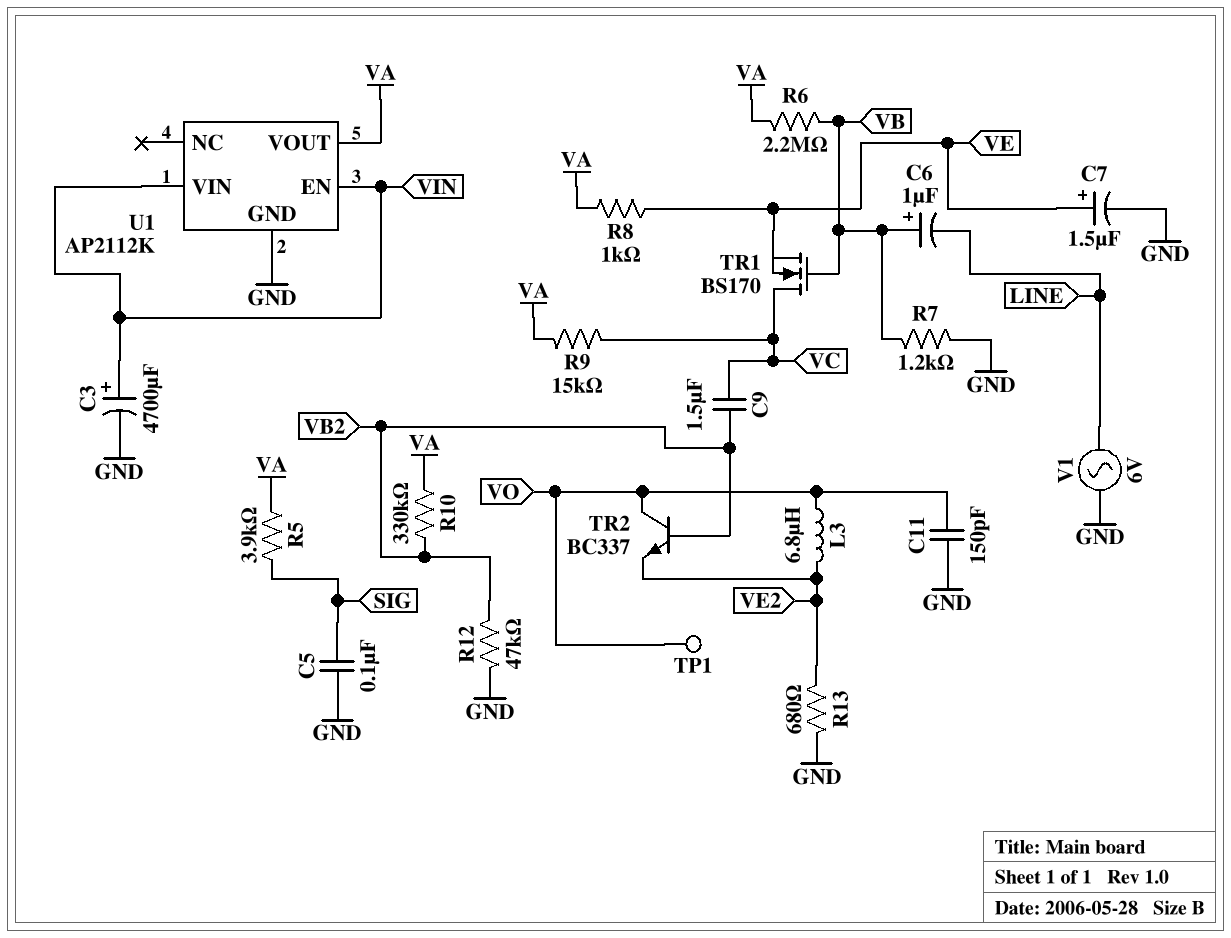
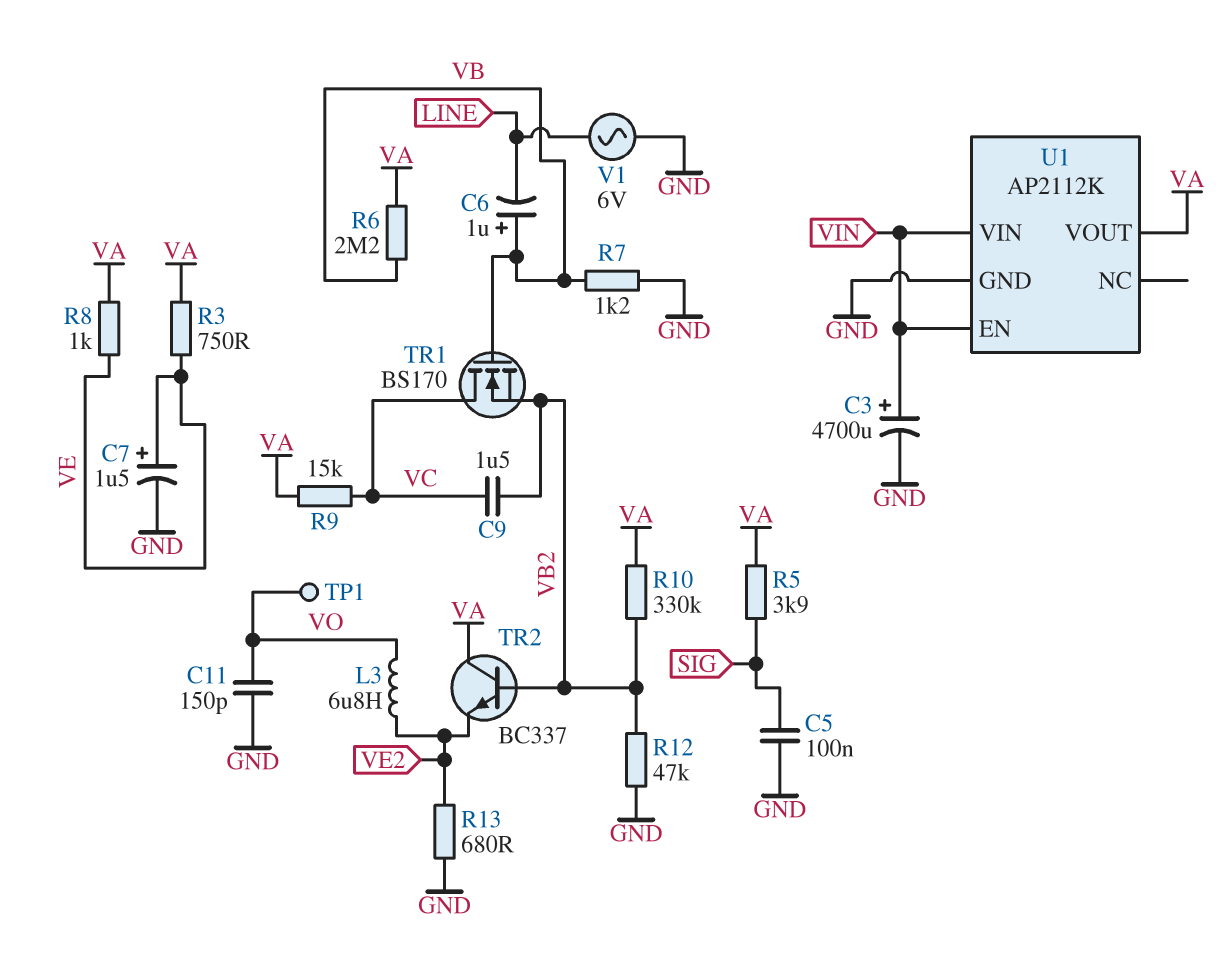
R3: none -> 750 (VA, VE)
TR1: NMOS BS170 (G VB, D VC, S VE) -> NMOS BS170 (G VB, D VC, S VB2)
TR2: NPN BC337 (B VB2, C VO, E VE2) -> NPN BC337 (B VB2, C VA, E VE2)

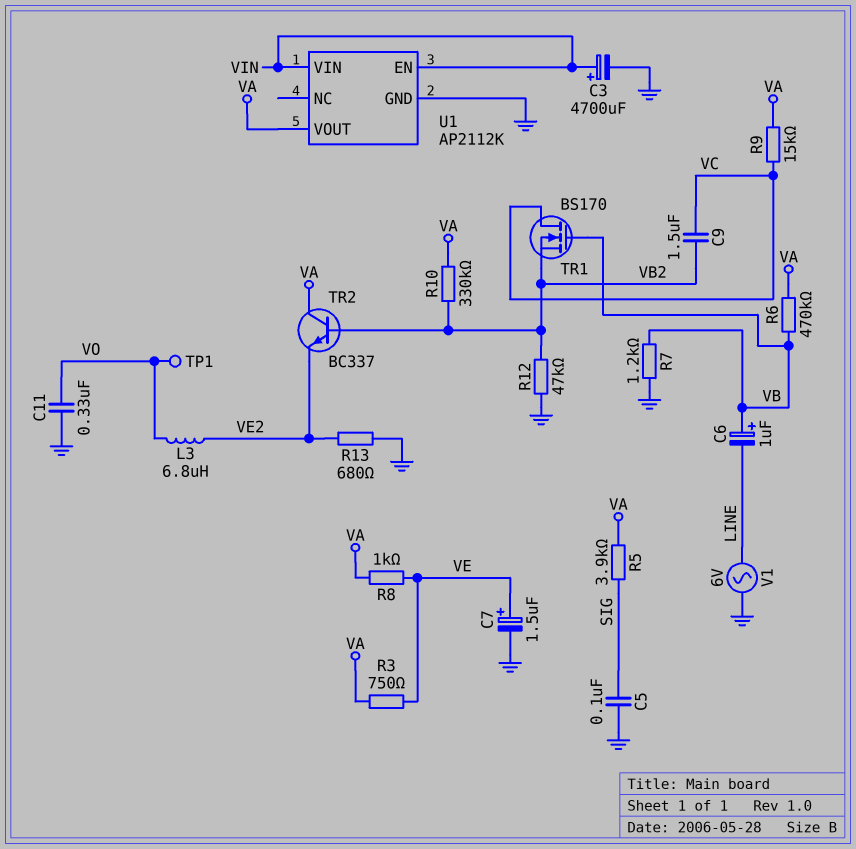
C11: 150pF (GND, VO) -> 330nF (GND, VO)
R6: 2.2M (VA, VB) -> 470k (VA, VB)

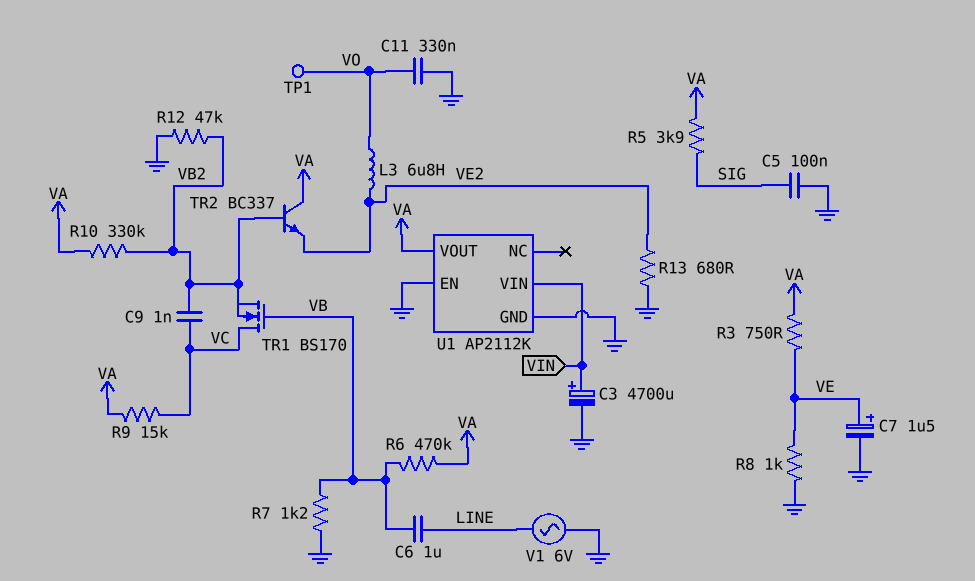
C6: 1uF (plus VB, minus LINE) -> 1uF (LINE, VB)
C9: 1.5uF (VB2, VC) -> 1nF (VB2, VC)
R8: 1k (VA, VE) -> 1k (GND, VE)
U1 pin EN: VIN -> GND

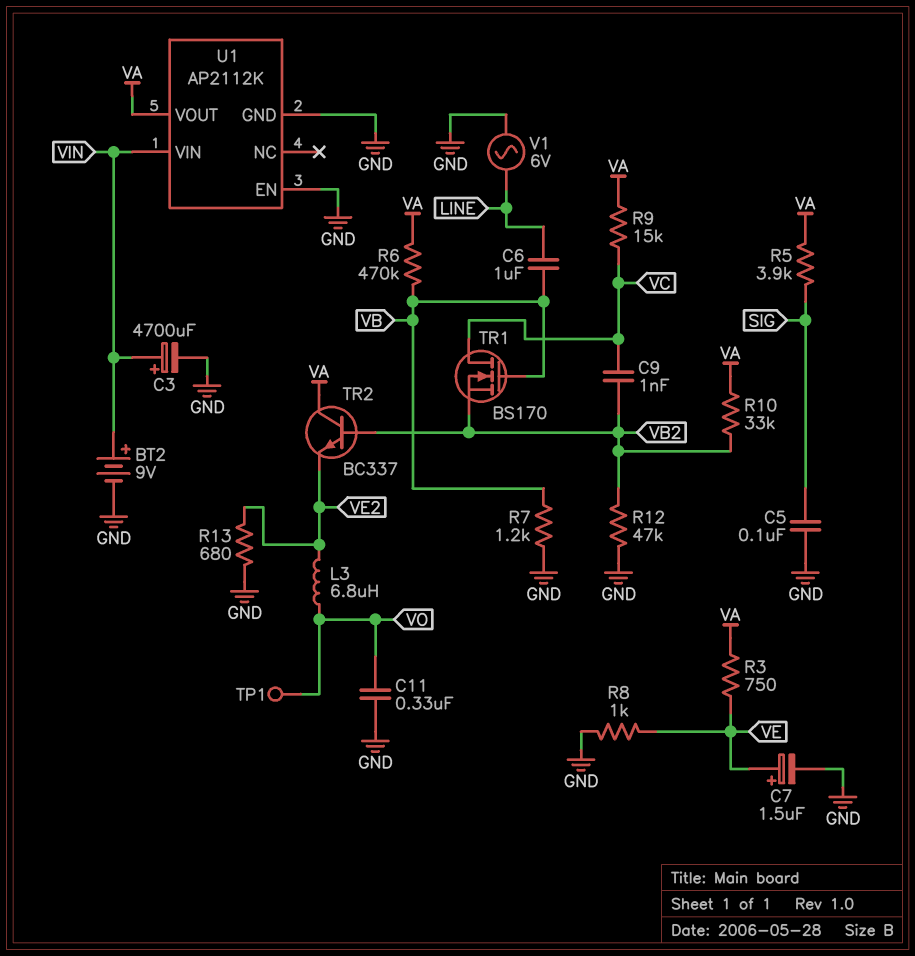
BT2: none -> 9V (plus VIN, minus GND)
R10: 330k (VA, VB2) -> 33k (VA, VB2)

